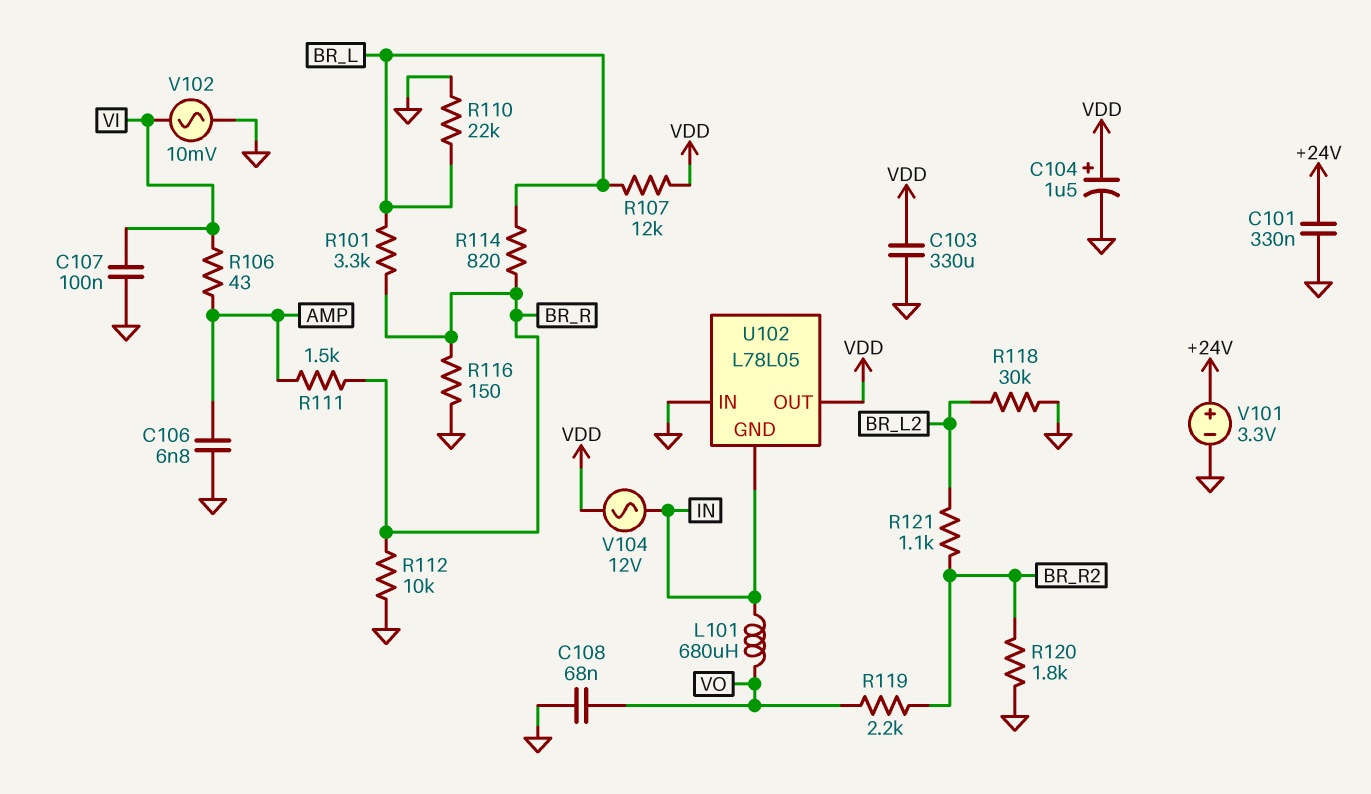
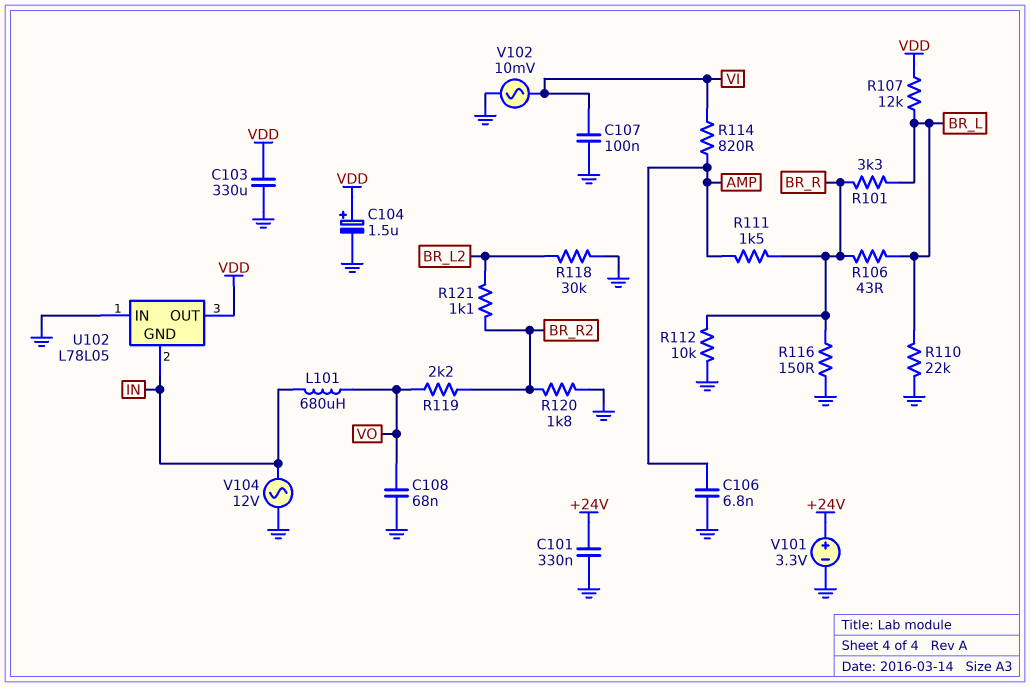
R106: 43 (AMP, VI) -> 43 (BR_L, BR_R)
R114: 820 (BR_L, BR_R) -> 820 (AMP, VI)
V104: AC 12V (IN, VDD) -> AC 12V (GND, IN)

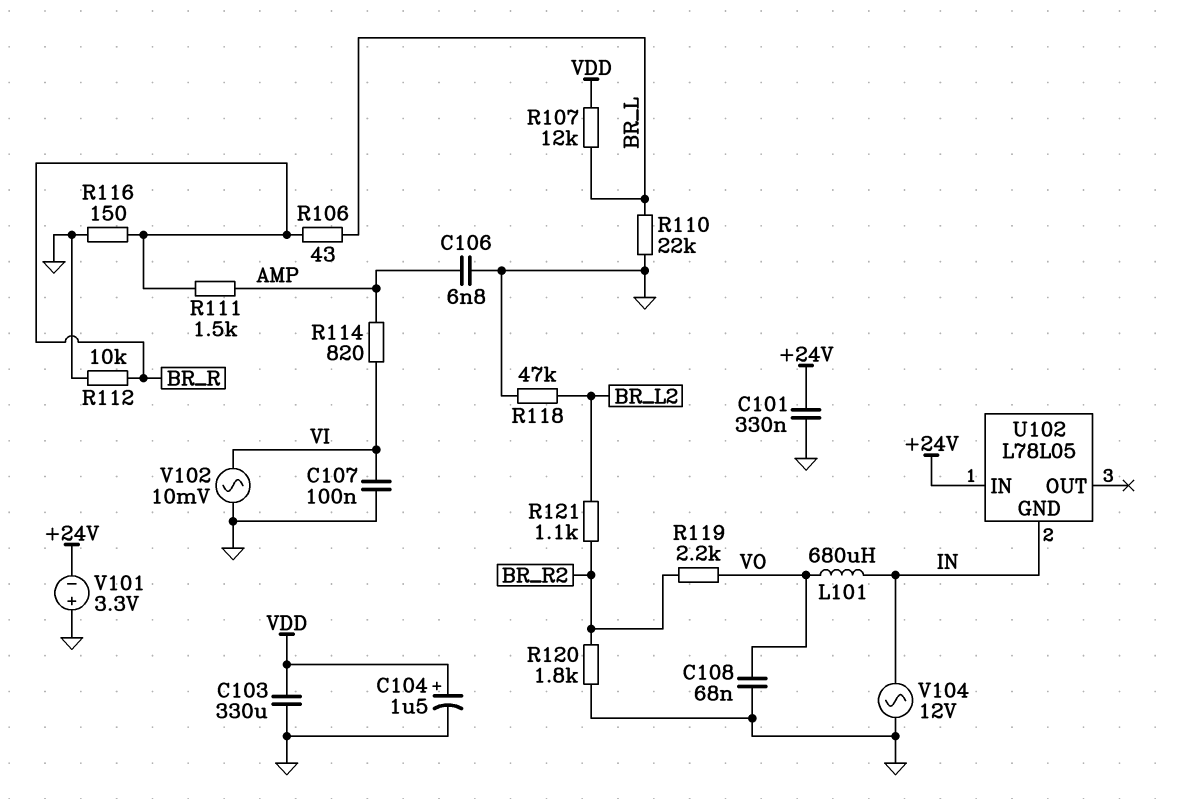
R101: 3.3k (BR_L, BR_R) -> none
R118: 30k (BR_L2, GND) -> 47k (BR_L2, GND)
U102 pin IN: GND -> +24V
U102 pin OUT: VDD -> none
V101: 3.3V (plus +24V, minus GND) -> 3.3V (plus GND, minus +24V)

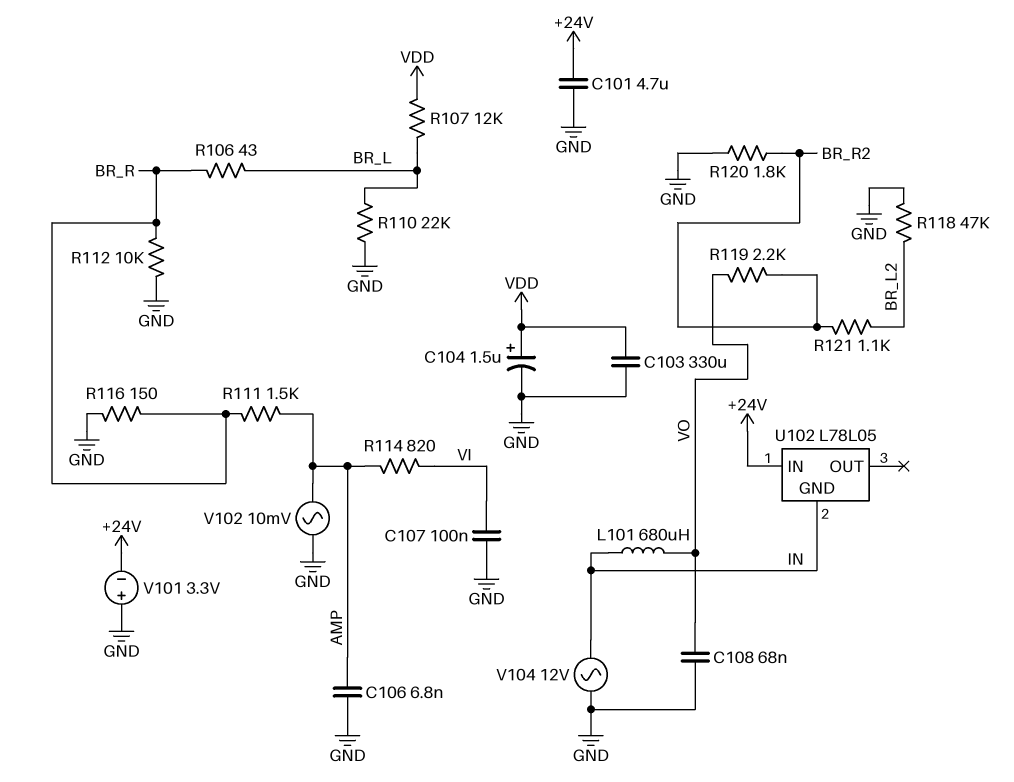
C101: 330nF (+24V, GND) -> 4.7uF (+24V, GND)
V102: AC 10mV (GND, VI) -> AC 10mV (AMP, GND)

